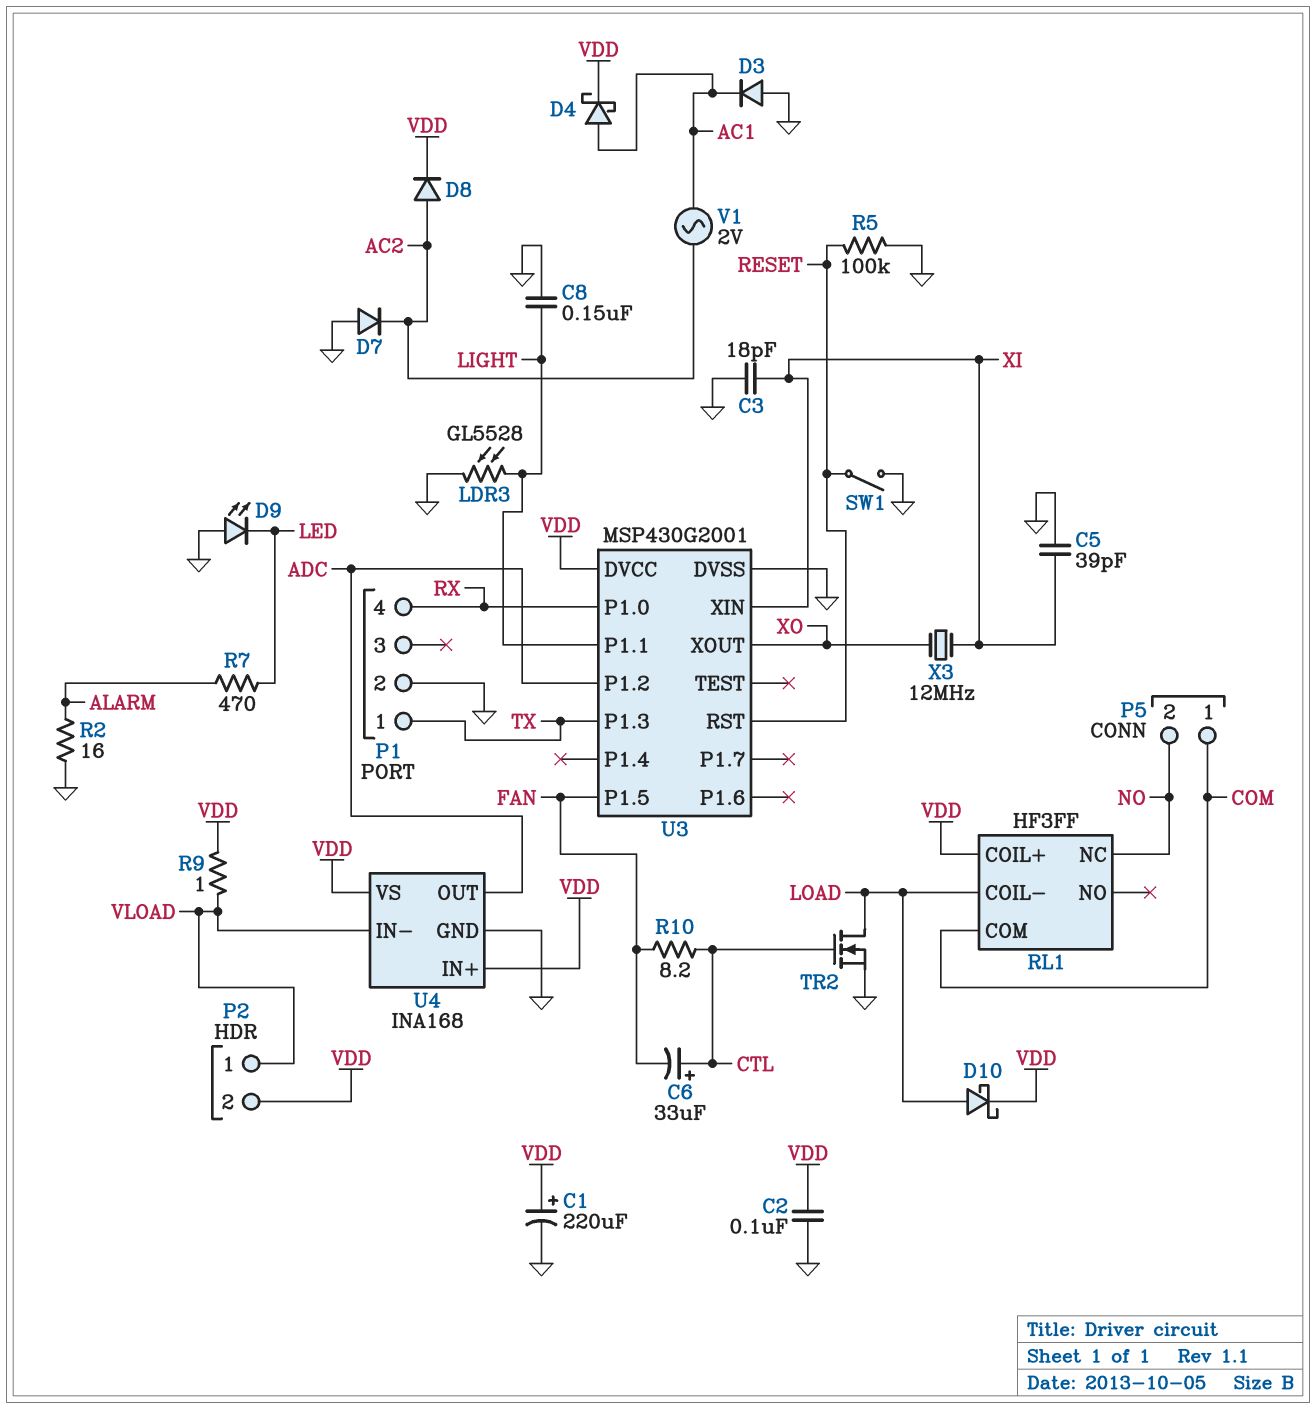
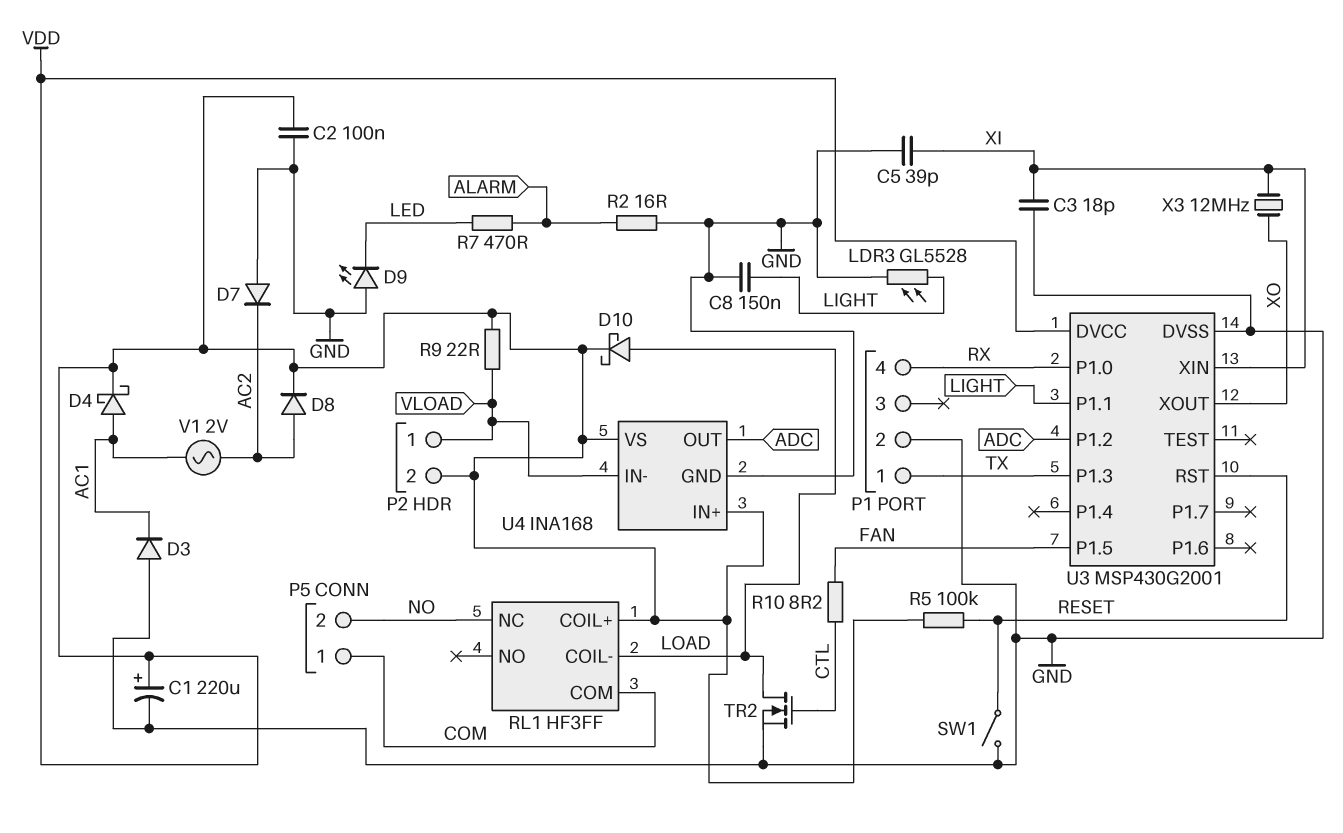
C6: 33uF (plus CTL, minus FAN) -> none
R5: 100k (GND, RESET) -> 100k (RESET, VDD)
R9: 1 (VDD, VLOAD) -> 22 (VDD, VLOAD)

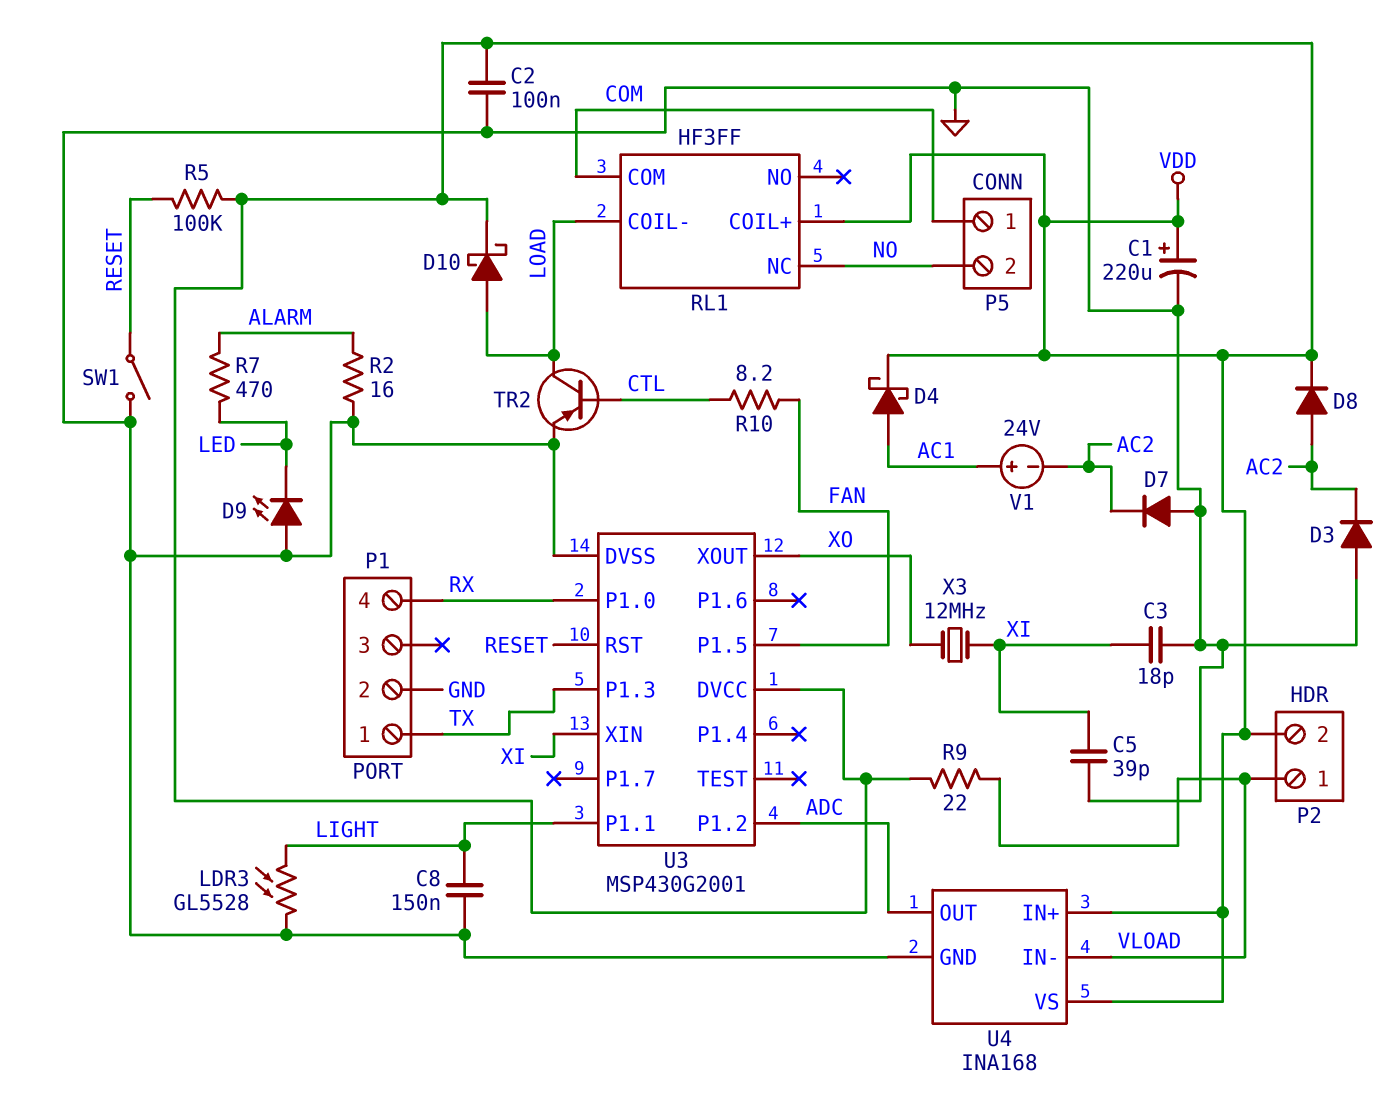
D3: diode (A GND, K AC1) -> diode (A GND, K AC2)
TR2: NMOS (G CTL, D LOAD, S GND) -> PNP (B CTL, C LOAD, E GND)
V1: AC 2V (AC1, AC2) -> 24V (plus AC1, minus AC2)

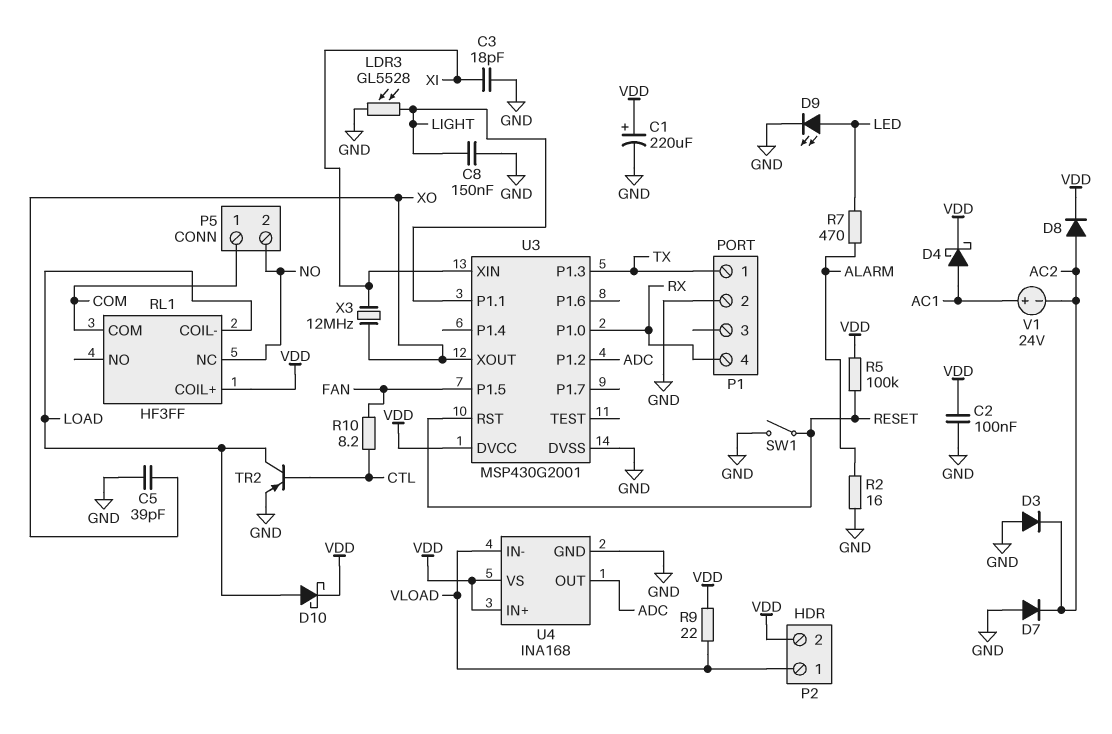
C5: 39pF (GND, XI) -> 39pF (GND, XO)
D9: LED (A GND, K LED) -> LED (A LED, K GND)

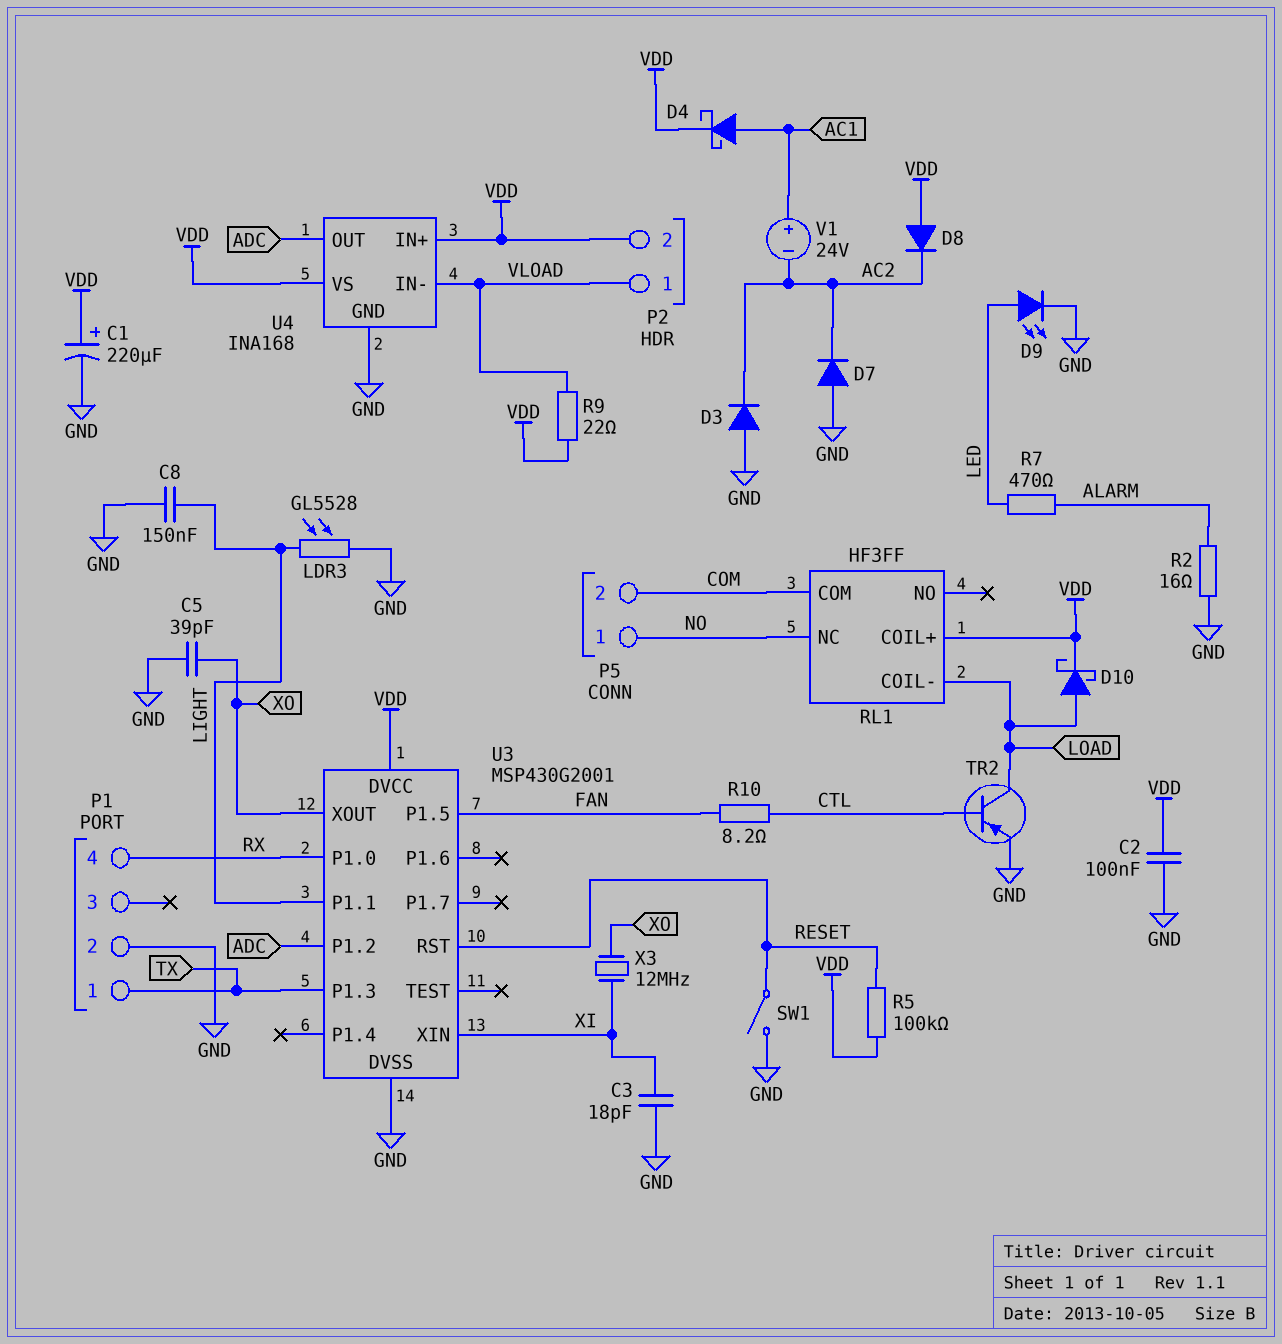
D8: diode (A AC2, K VDD) -> diode (A VDD, K AC2)
P5 pin 1: COM -> NO
P5 pin 2: NO -> COM

